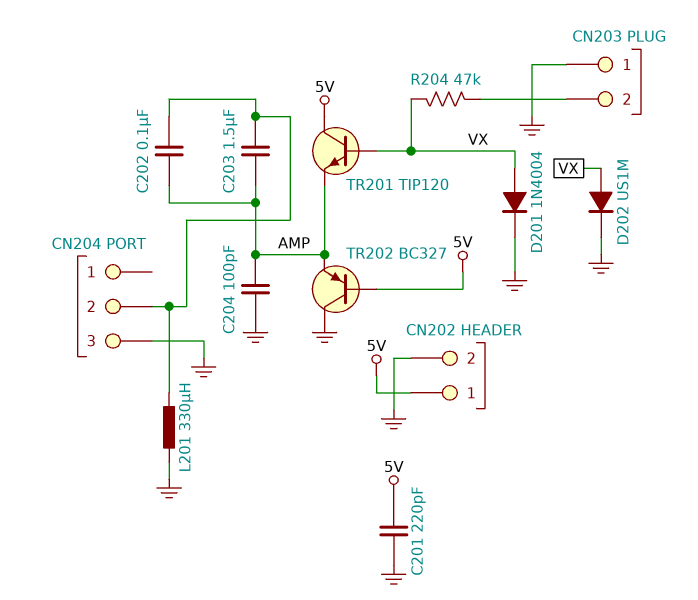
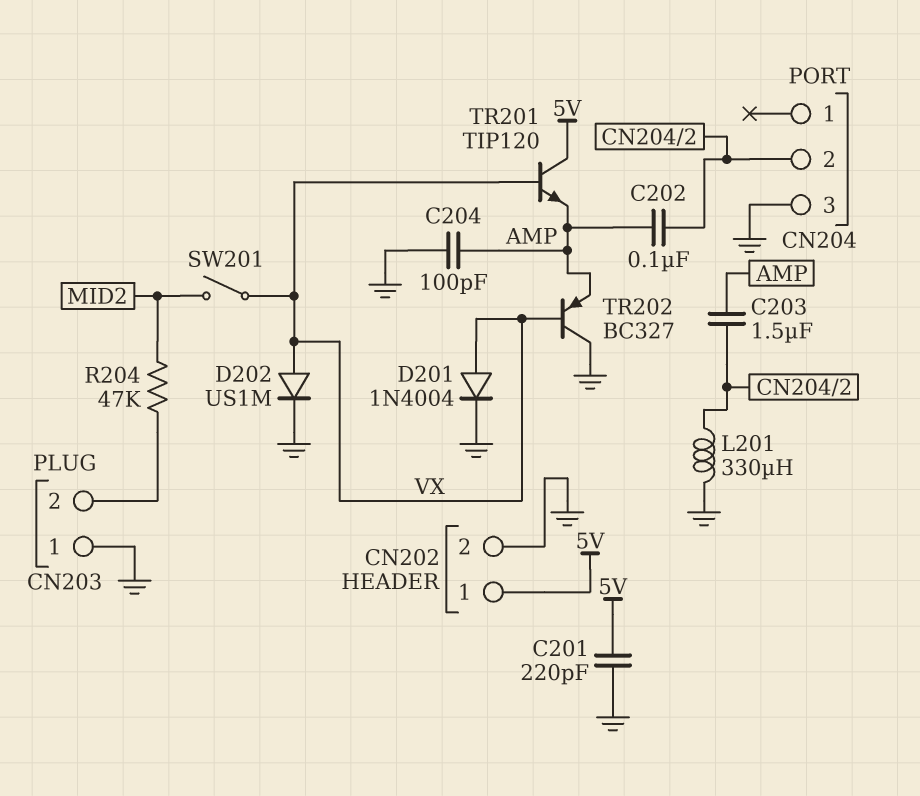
R204: 47k (CN203/2, VX) -> 47k (CN203/2, MID2)
SW201: none -> switch (MID2, VX)
TR202: PNP BC327 (B 5V, C GND, E AMP) -> PNP BC327 (B VX, C GND, E AMP)

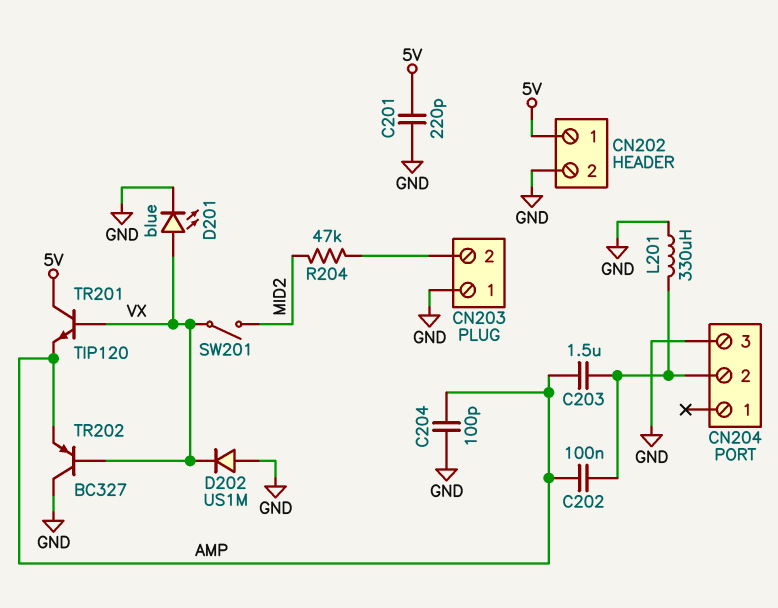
D201: diode 1N4004 (A VX, K GND) -> LED blue (A VX, K GND)
D202: diode US1M (A VX, K GND) -> diode US1M (A GND, K VX)

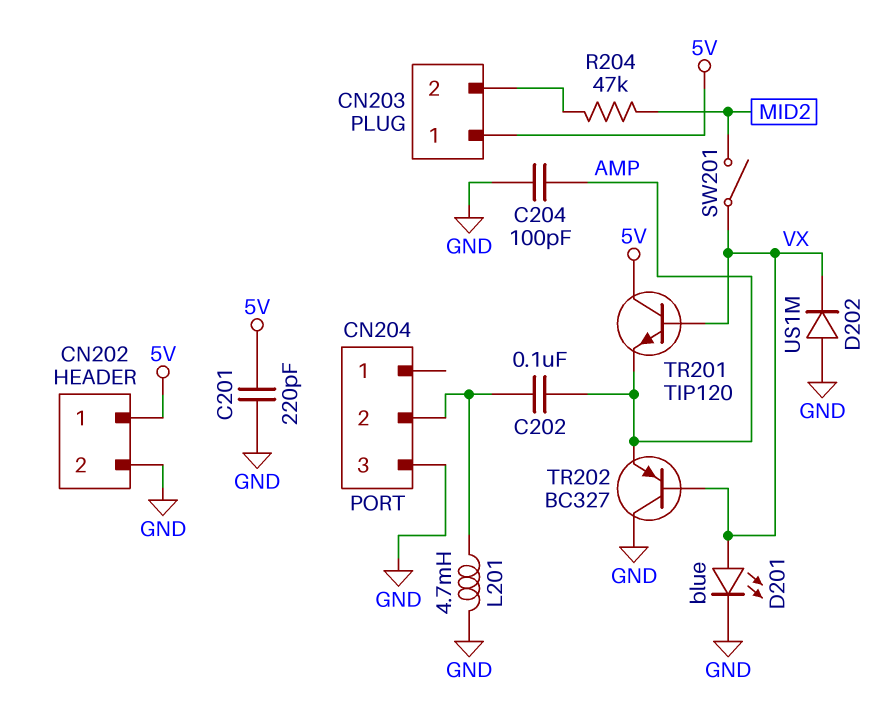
C203: 1.5uF (AMP, CN204/2) -> none
CN203 pin 1: GND -> 5V
L201: 330uH (CN204/2, GND) -> 4.7mH (CN204/2, GND)

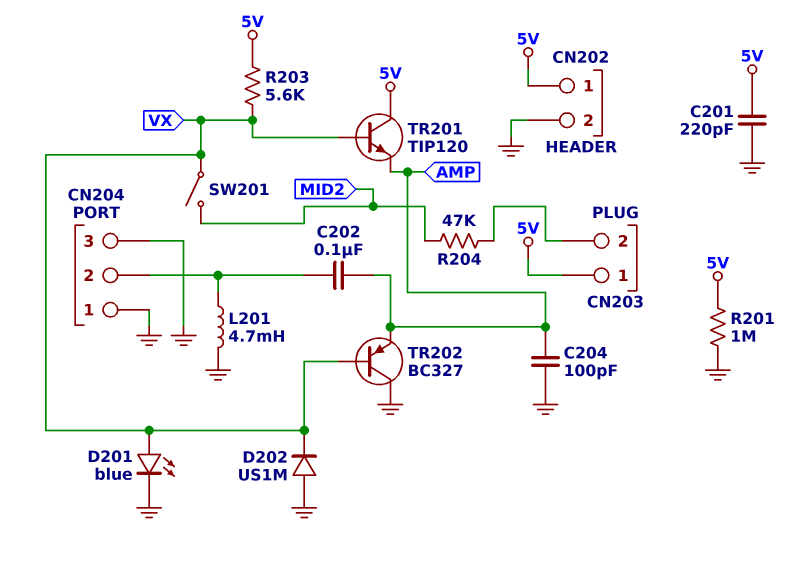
CN204 pin 1: none -> GND
R201: none -> 1M (5V, GND)
R203: none -> 5.6k (5V, VX)

